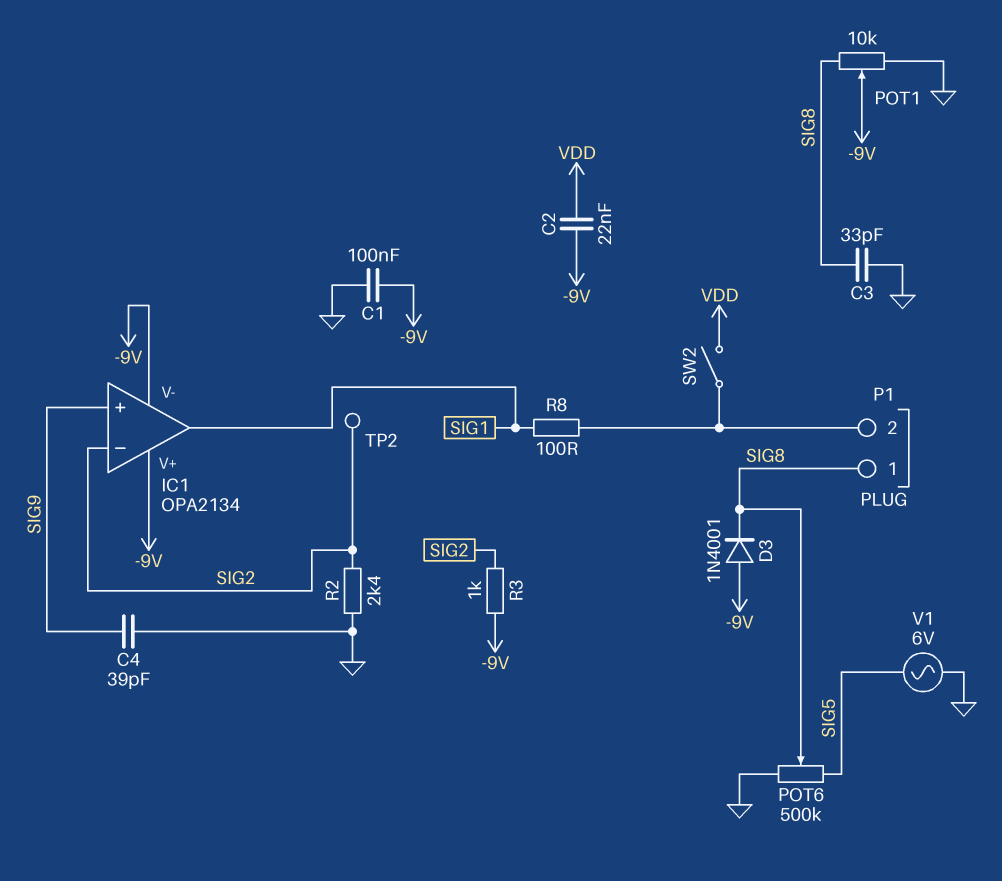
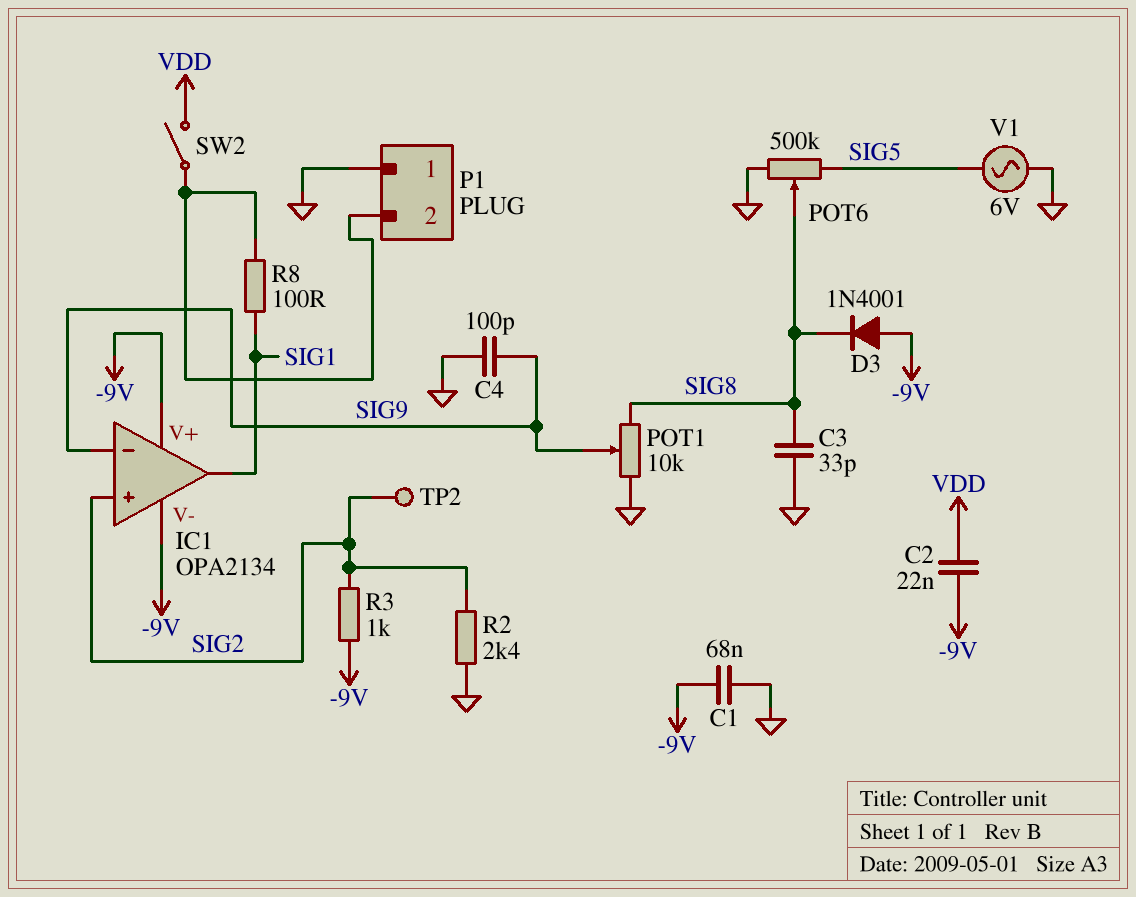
C1: 100nF (-9V, GND) -> 68nF (-9V, GND)
C4: 39pF (GND, SIG9) -> 100pF (GND, SIG9)
IC1 pin in+: SIG9 -> SIG2
IC1 pin in-: SIG2 -> SIG9
P1 pin 1: SIG8 -> GND
POT1: 10k (GND, SIG8, wiper -9V) -> 10k (GND, SIG8, wiper SIG9)

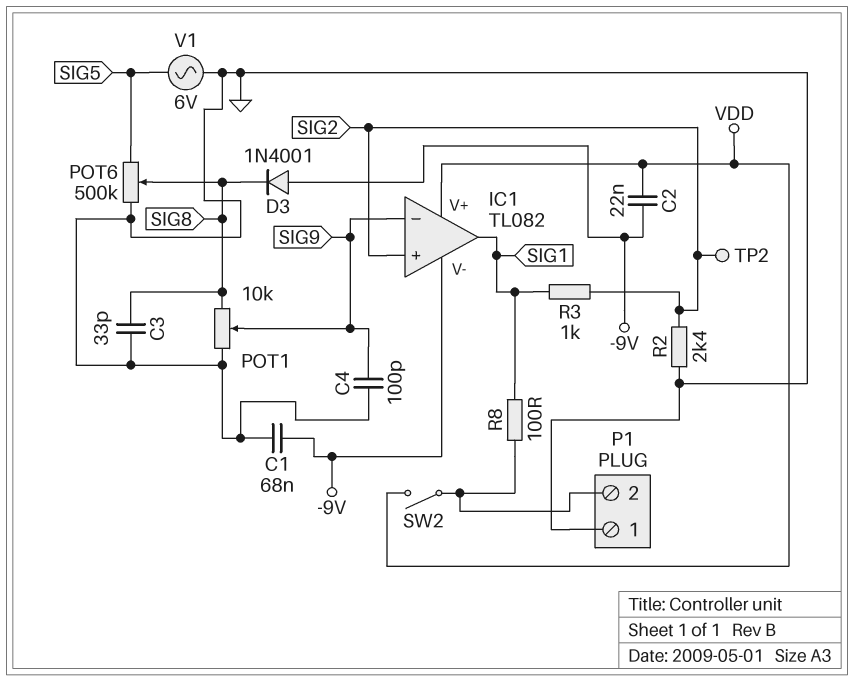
IC1: OPA2134 -> TL082
IC1 pin V+: -9V -> VDD
R3: 1k (-9V, SIG2) -> 1k (SIG1, SIG2)

